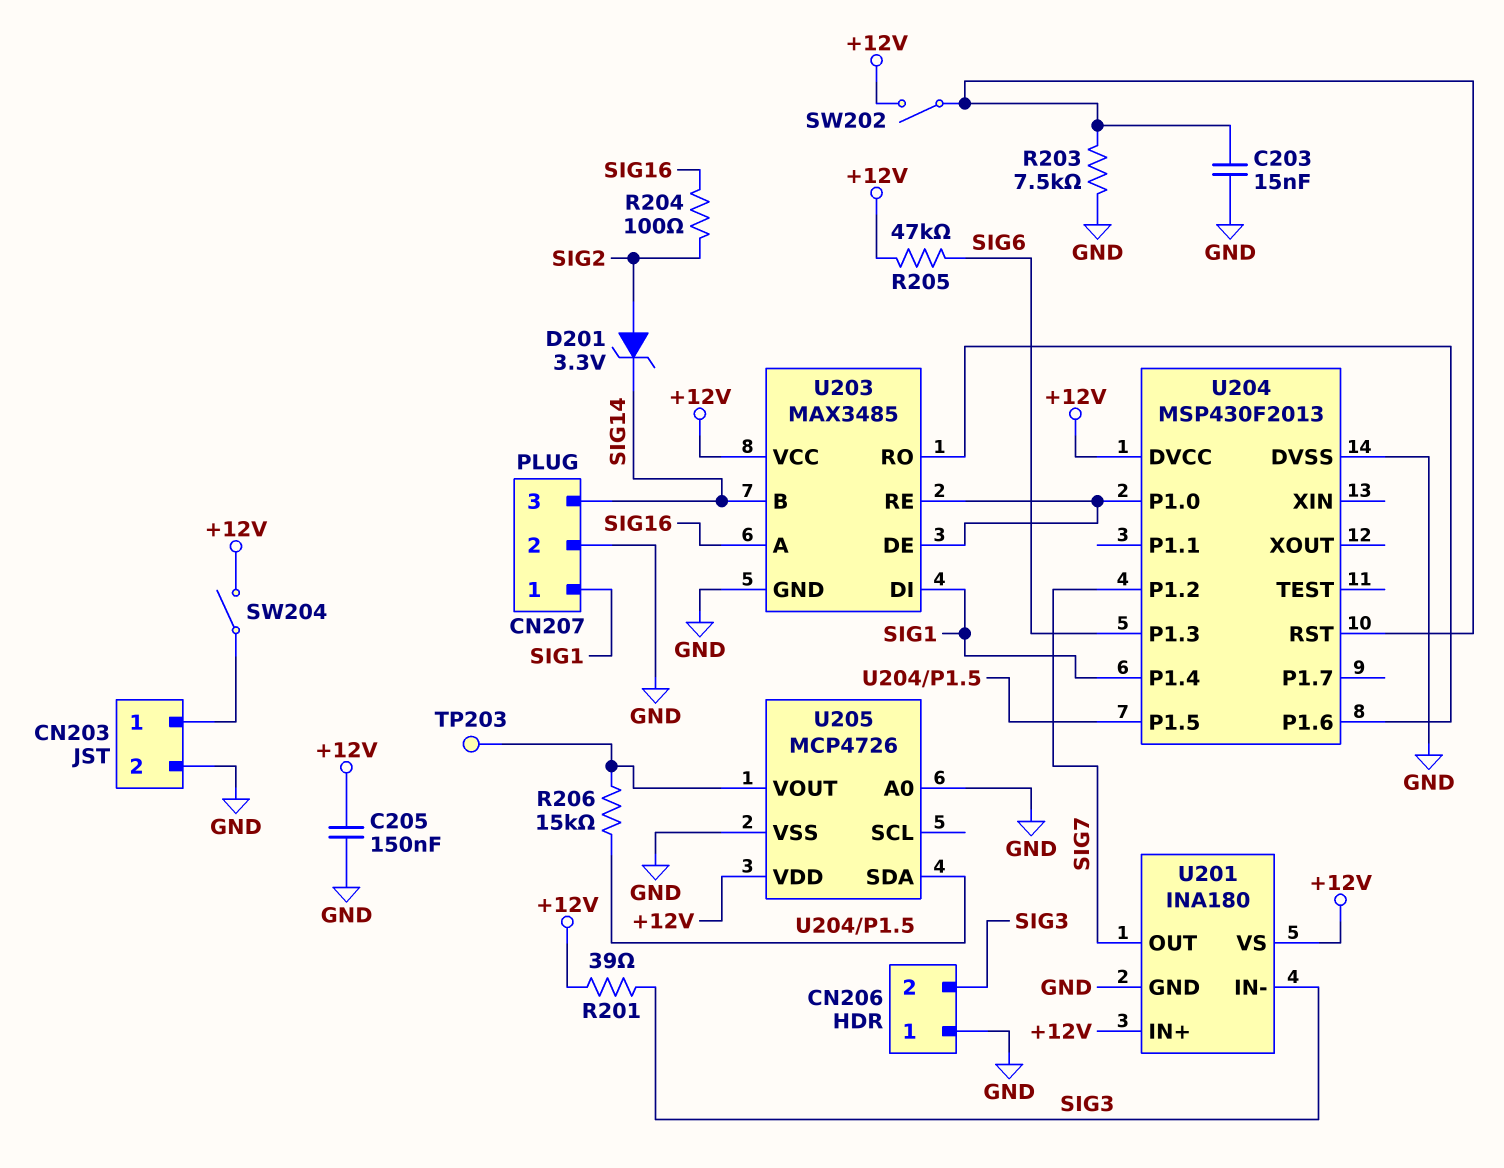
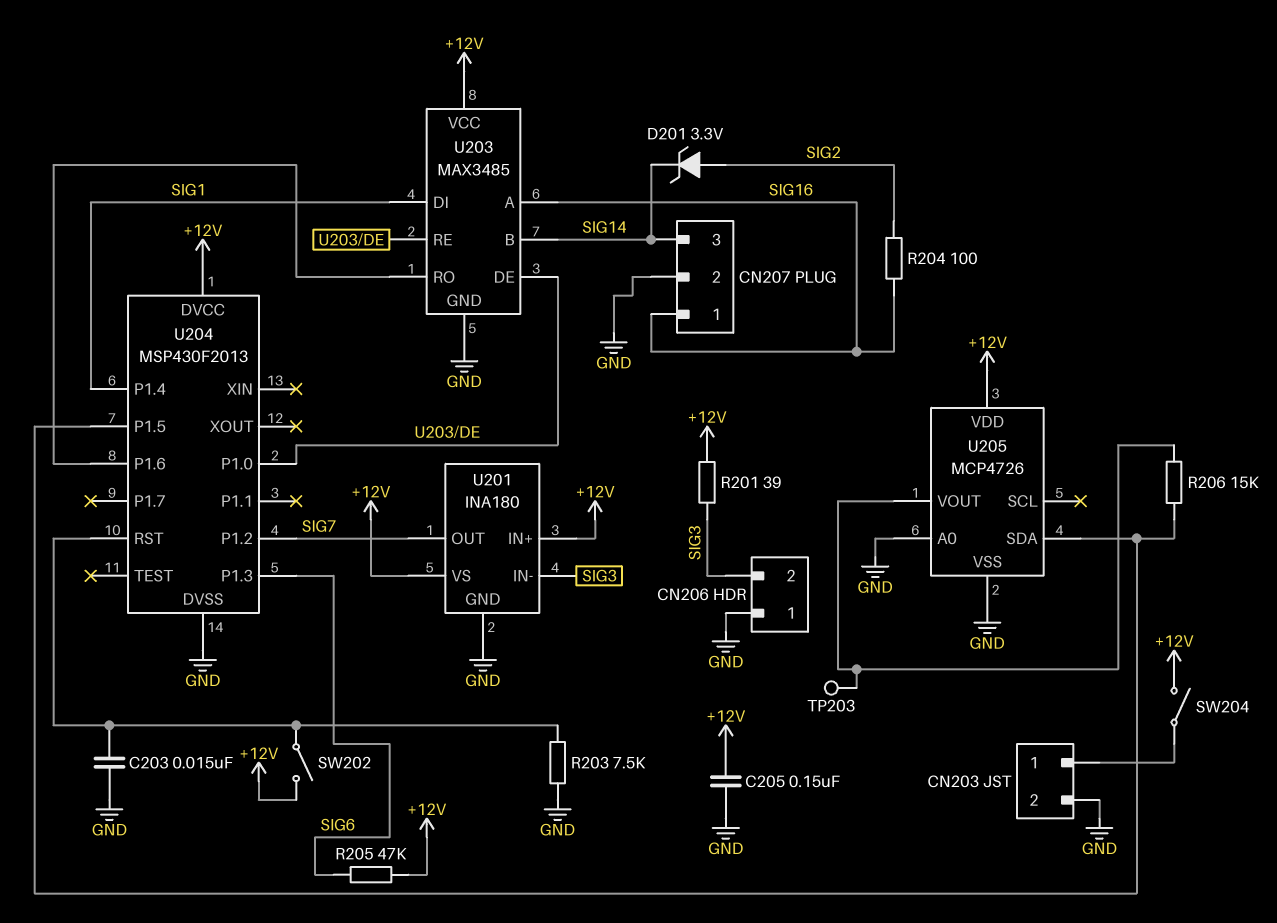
CN207 pin 1: SIG1 -> SIG16

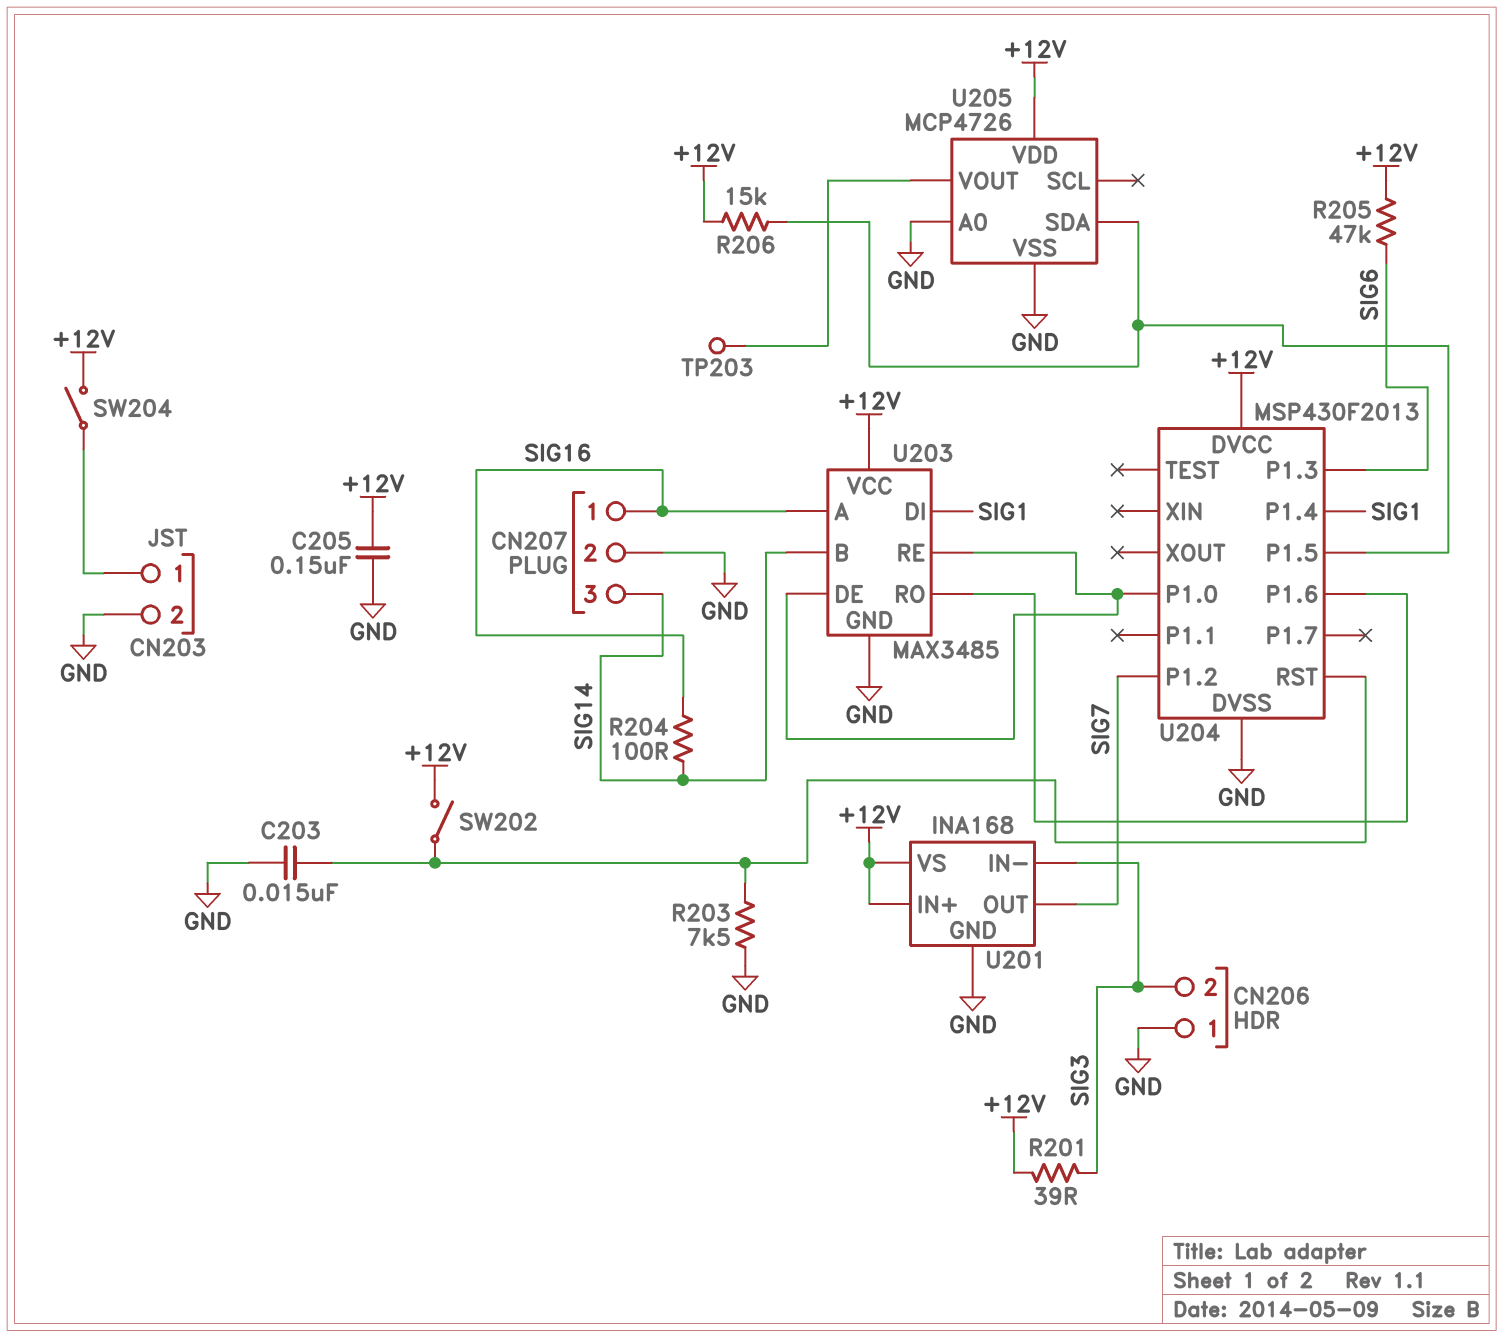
D201: zener 3.3V (A SIG2, K SIG14) -> none
R204: 100 (SIG2, SIG16) -> 100 (SIG14, SIG16)
R206: 15k (U204/P1.5, U205/VOUT) -> 15k (+12V, U204/P1.5)
U201: INA180 -> INA168

